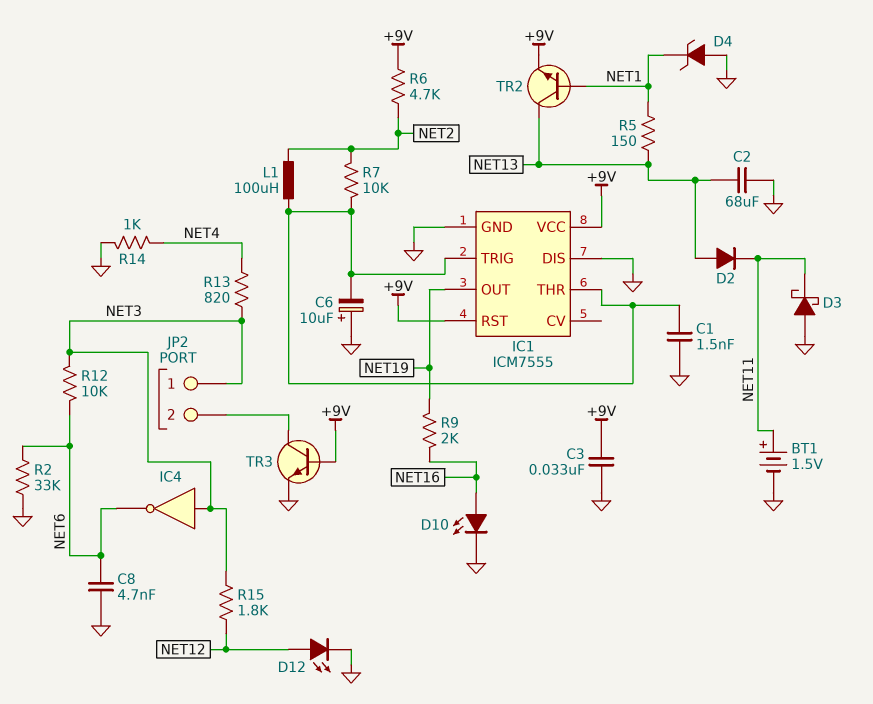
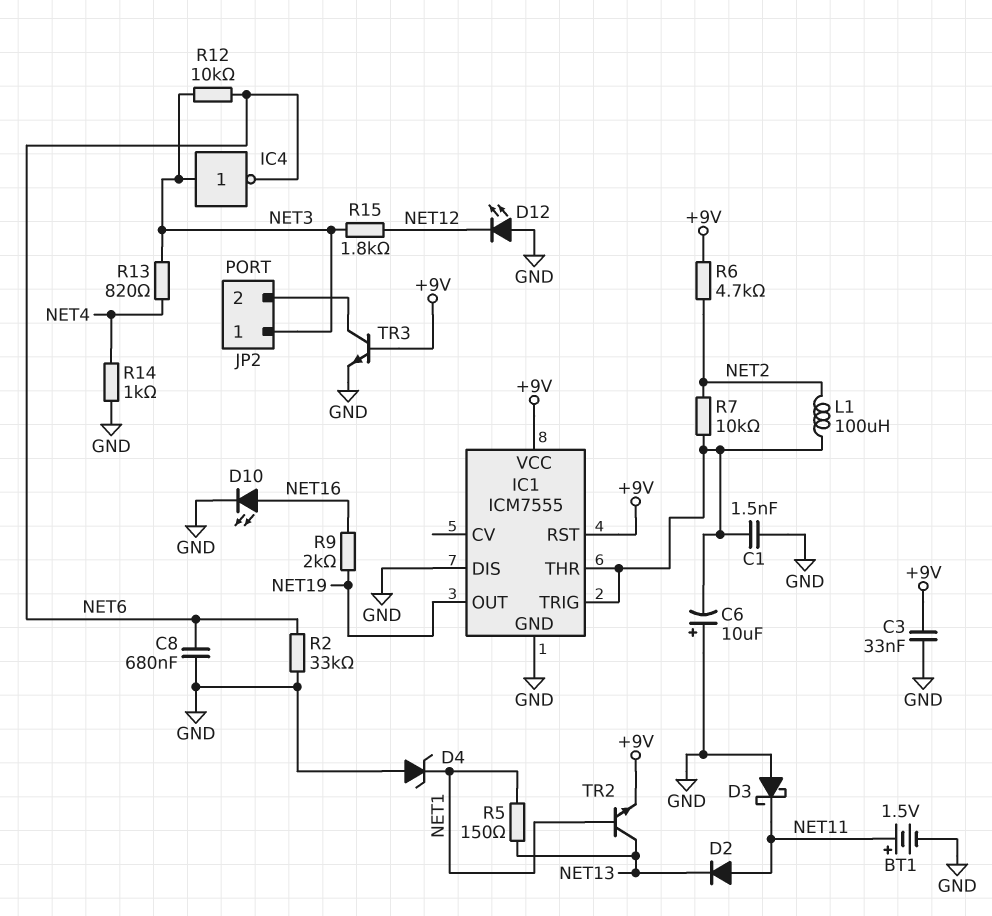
C2: 68uF (GND, NET13) -> none
C8: 4.7nF (GND, NET6) -> 680nF (GND, NET6)
D2: diode (A NET13, K NET11) -> diode (A NET11, K NET13)
D12: LED (A NET12, K GND) -> LED (A GND, K NET12)

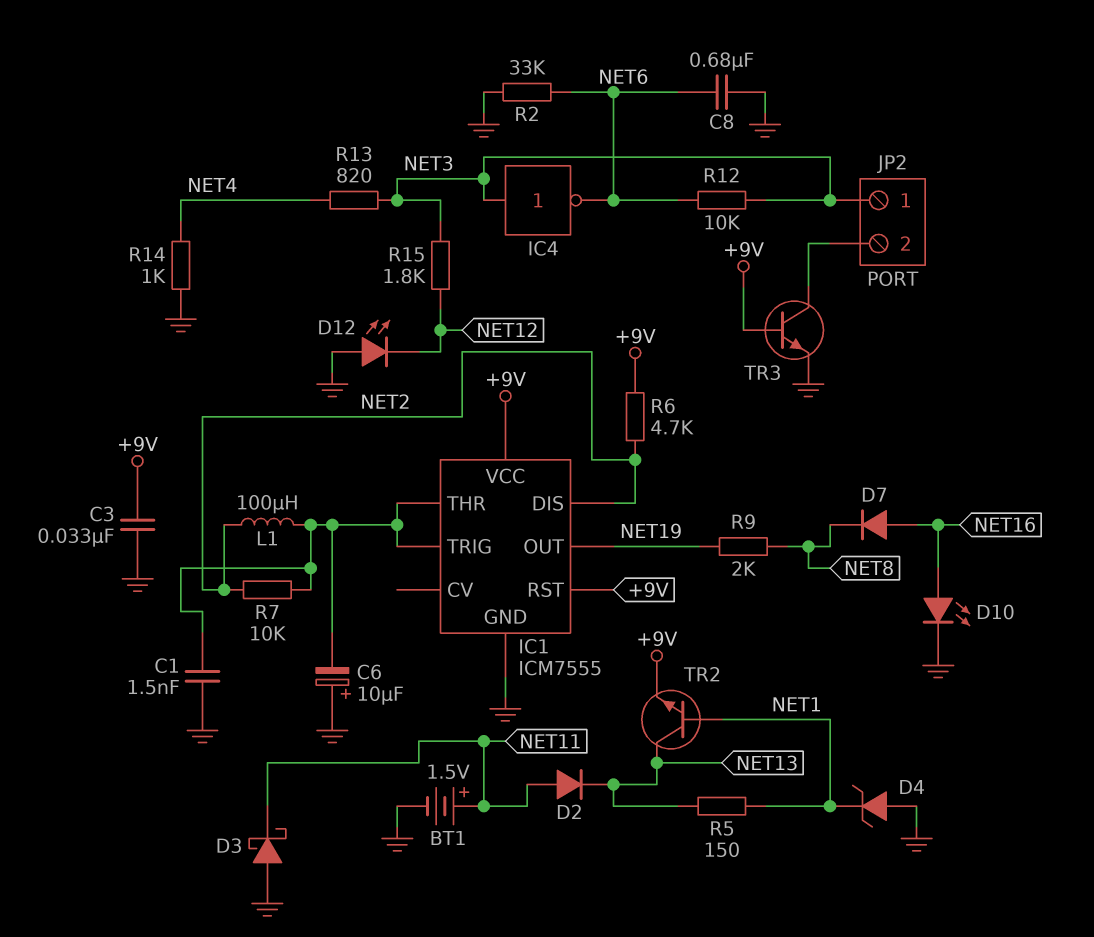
D7: none -> diode (A NET16, K NET8)
IC1 pin DIS: GND -> NET2
R9: 2k (NET16, NET19) -> 2k (NET8, NET19)

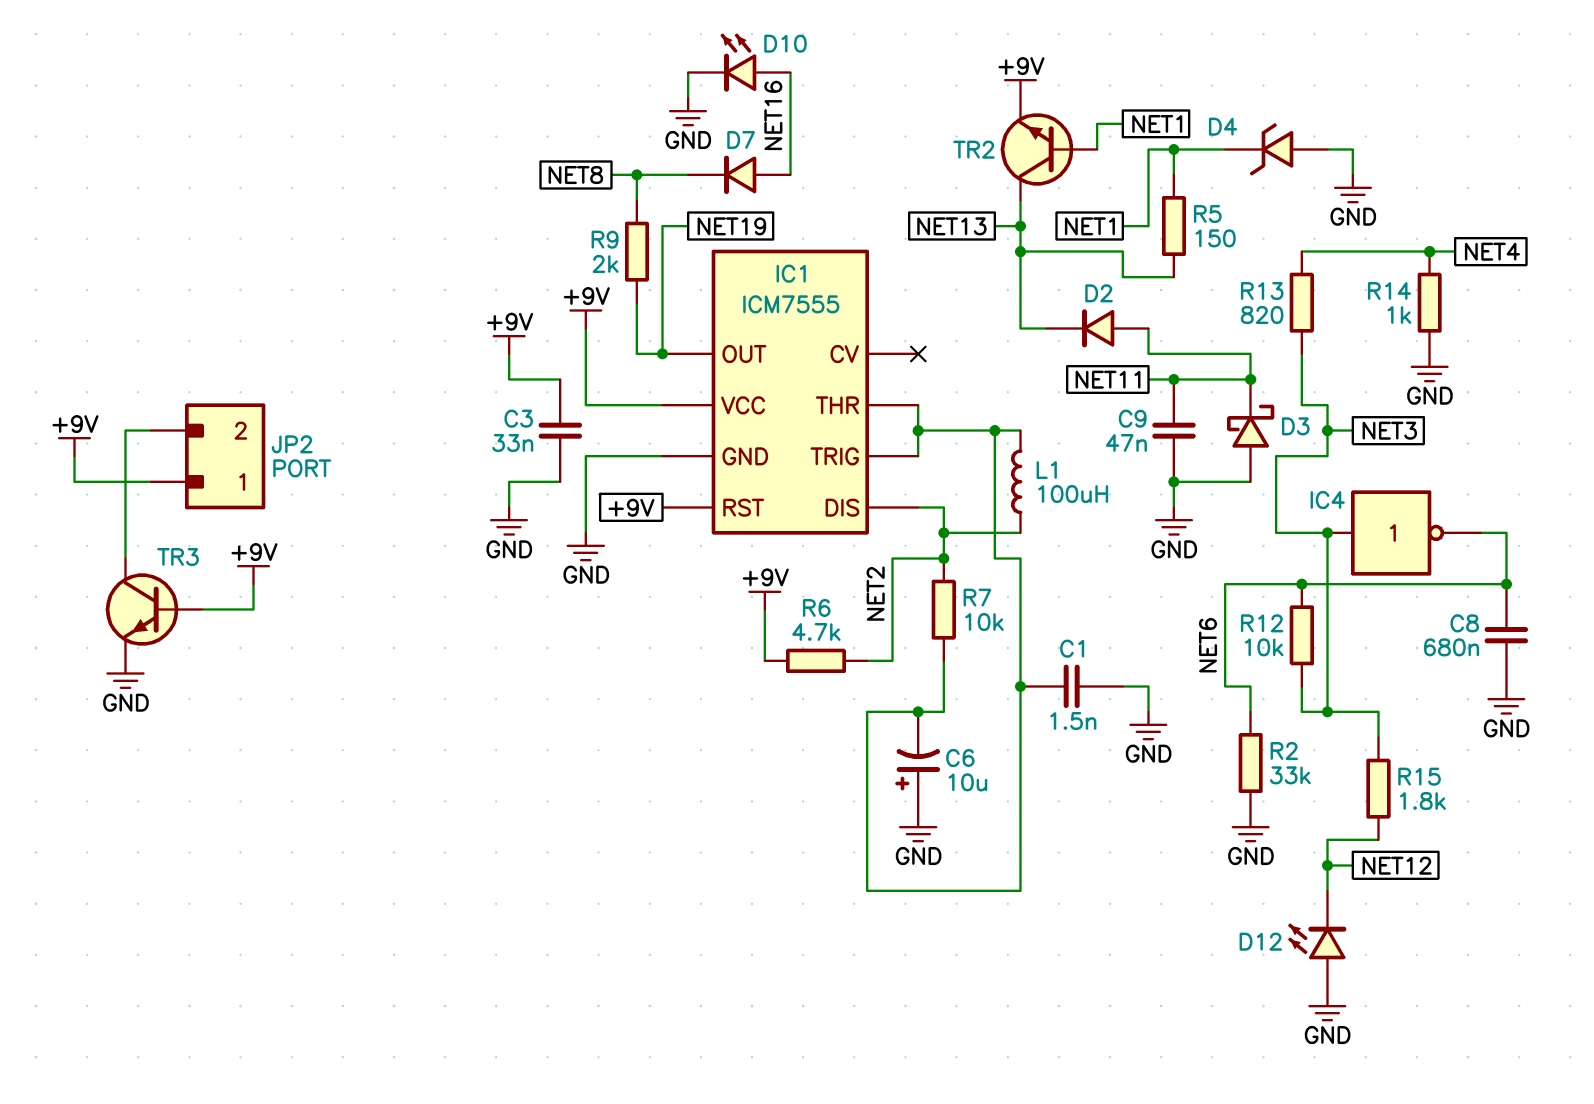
BT1: 1.5V (plus NET11, minus GND) -> none
C9: none -> 47nF (GND, NET11)
JP2 pin 1: NET3 -> +9V

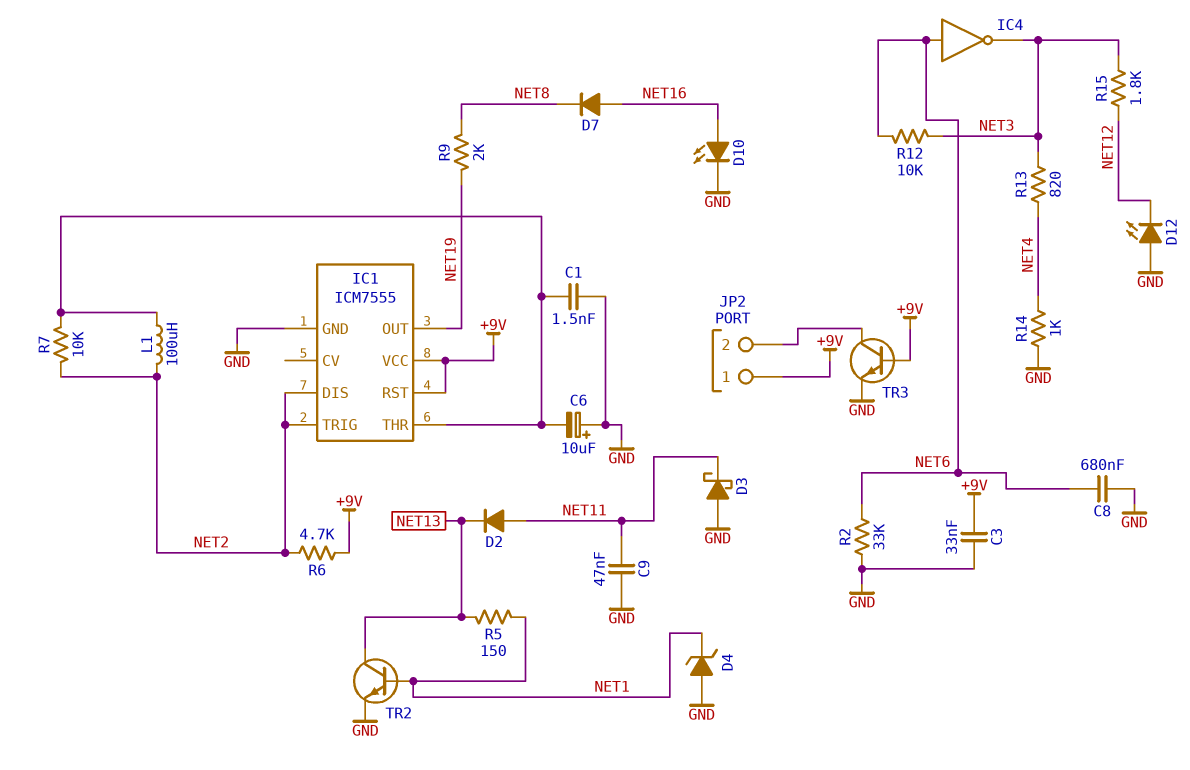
IC1 pin TRIG: IC1/THR -> NET2
IC4: NOT (in NET3, out NET6) -> NOT (in NET6, out NET3)
TR2: NPN (B NET1, C NET13, E +9V) -> NPN (B NET1, C NET13, E GND)

